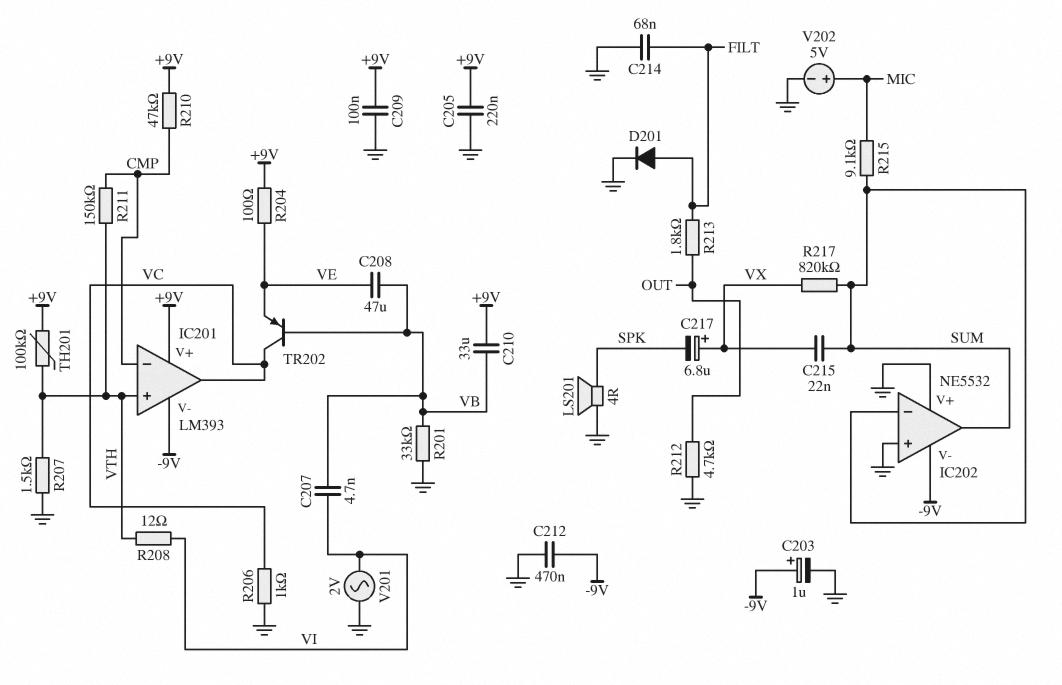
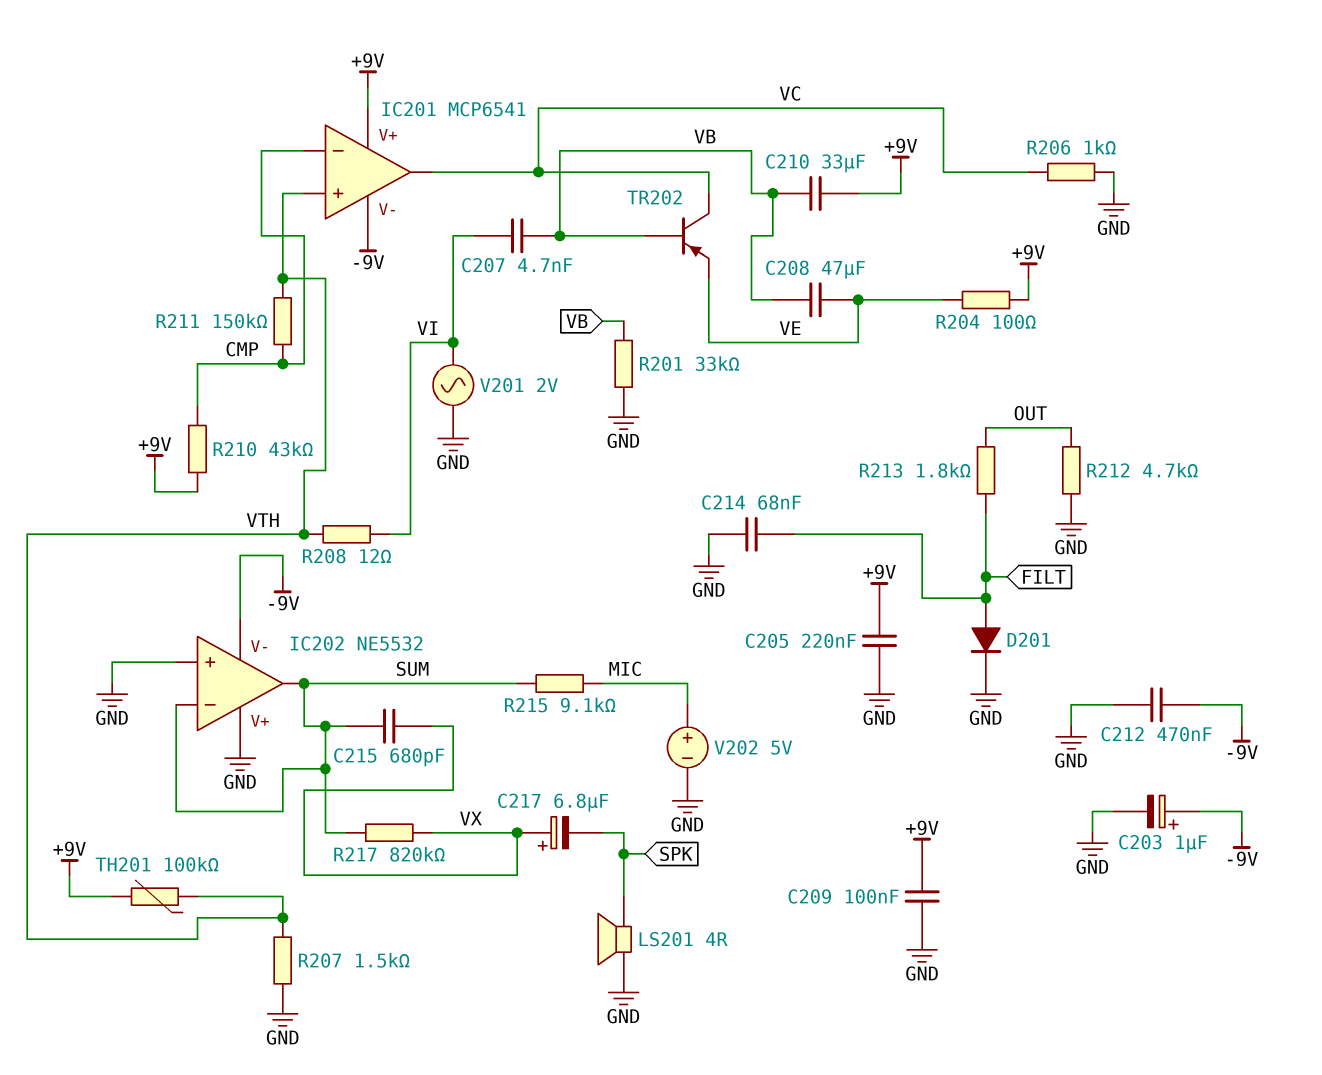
C215: 22nF (SUM, VX) -> 680pF (SUM, VX)
IC201: LM393 -> MCP6541
R210: 47k (+9V, CMP) -> 43k (+9V, CMP)

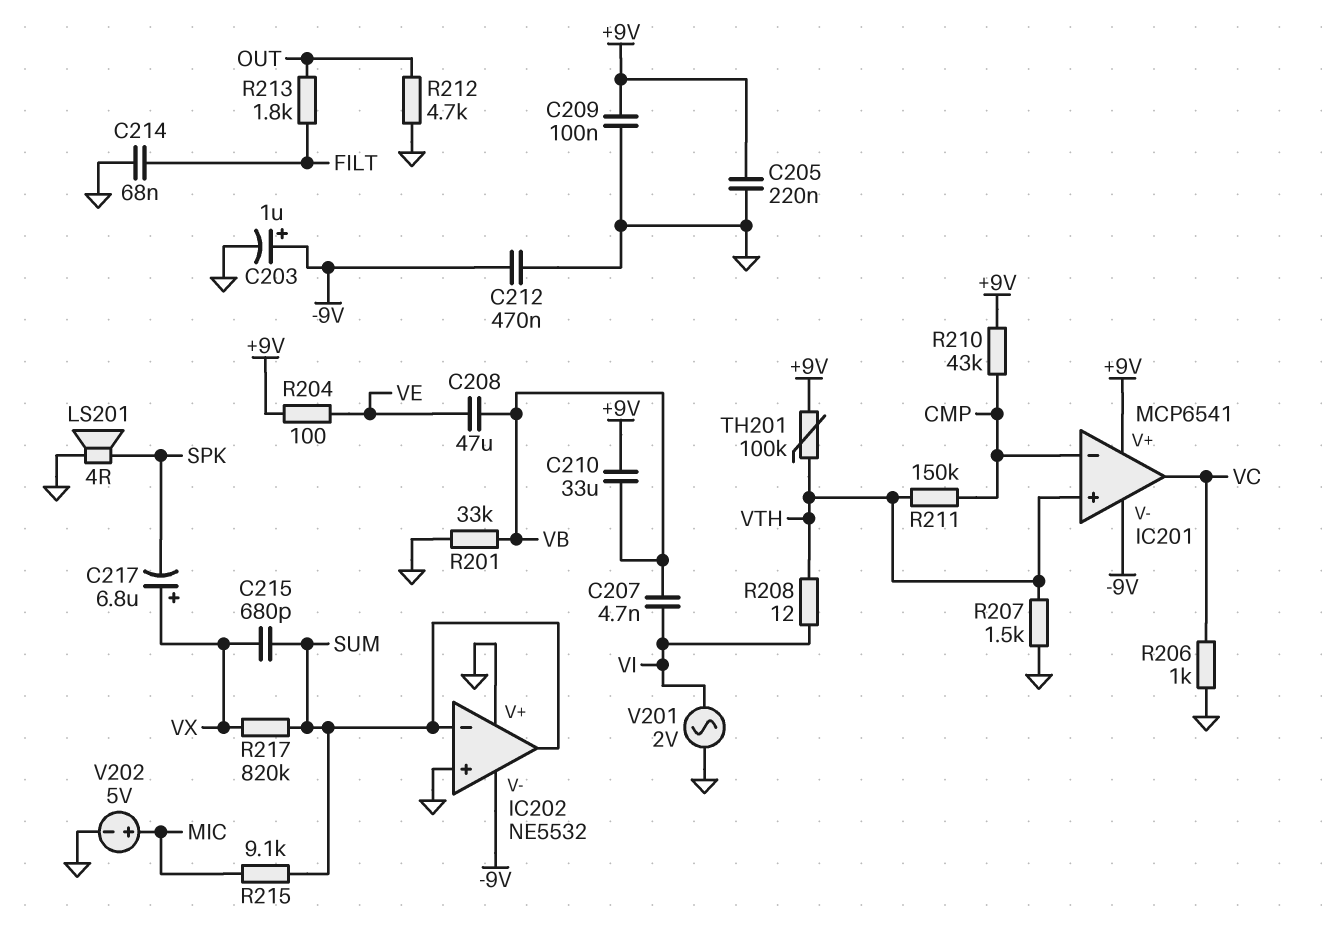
D201: diode (A FILT, K GND) -> none
TR202: PNP (B VB, C VC, E VE) -> none

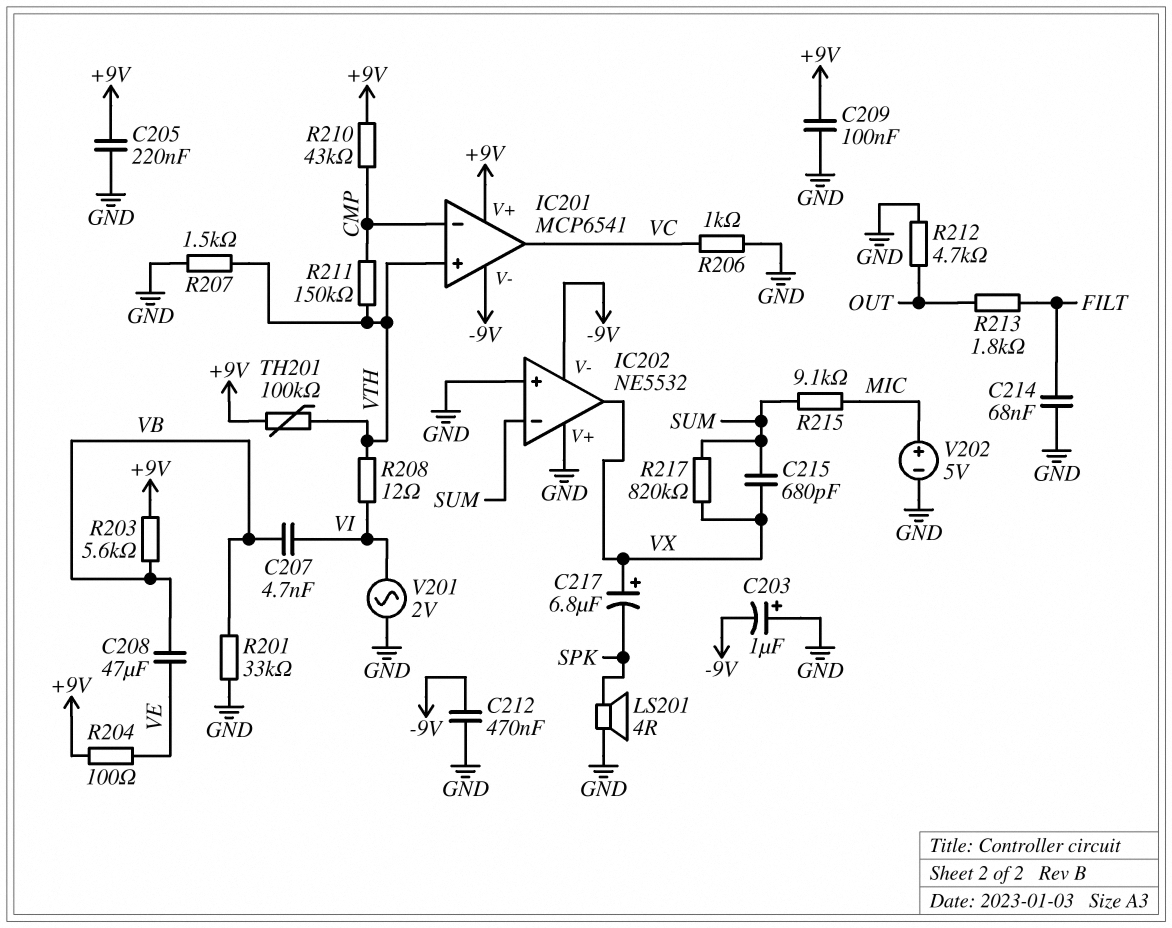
C203: 1uF (plus -9V, minus GND) -> 1uF (plus GND, minus -9V)
C210: 33uF (+9V, VB) -> none
IC202 pin out: SUM -> VX
R203: none -> 5.6k (+9V, VB)

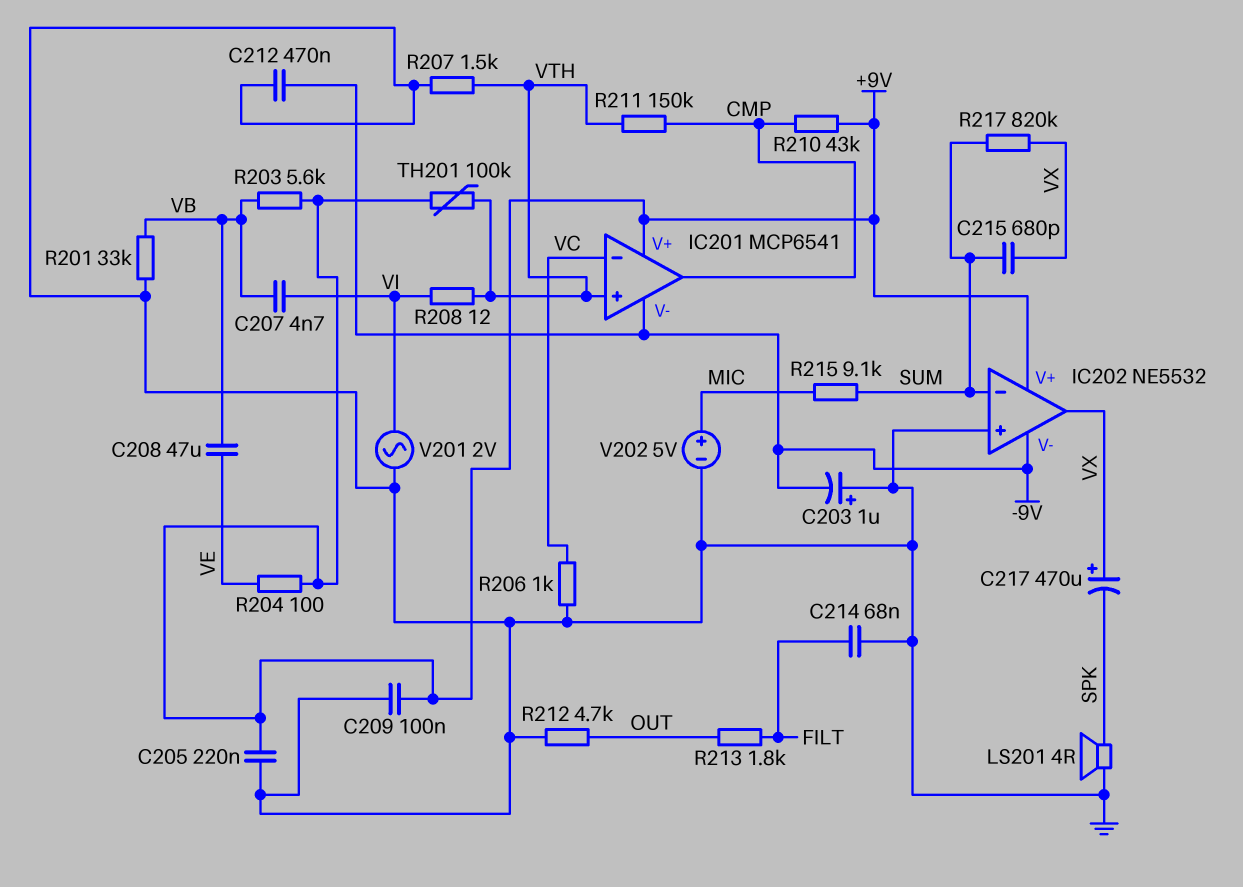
C217: 6.8uF (plus VX, minus SPK) -> 470uF (plus VX, minus SPK)
IC201 pin in-: CMP -> VC
IC201 pin out: VC -> CMP
IC202 pin V+: GND -> +9V

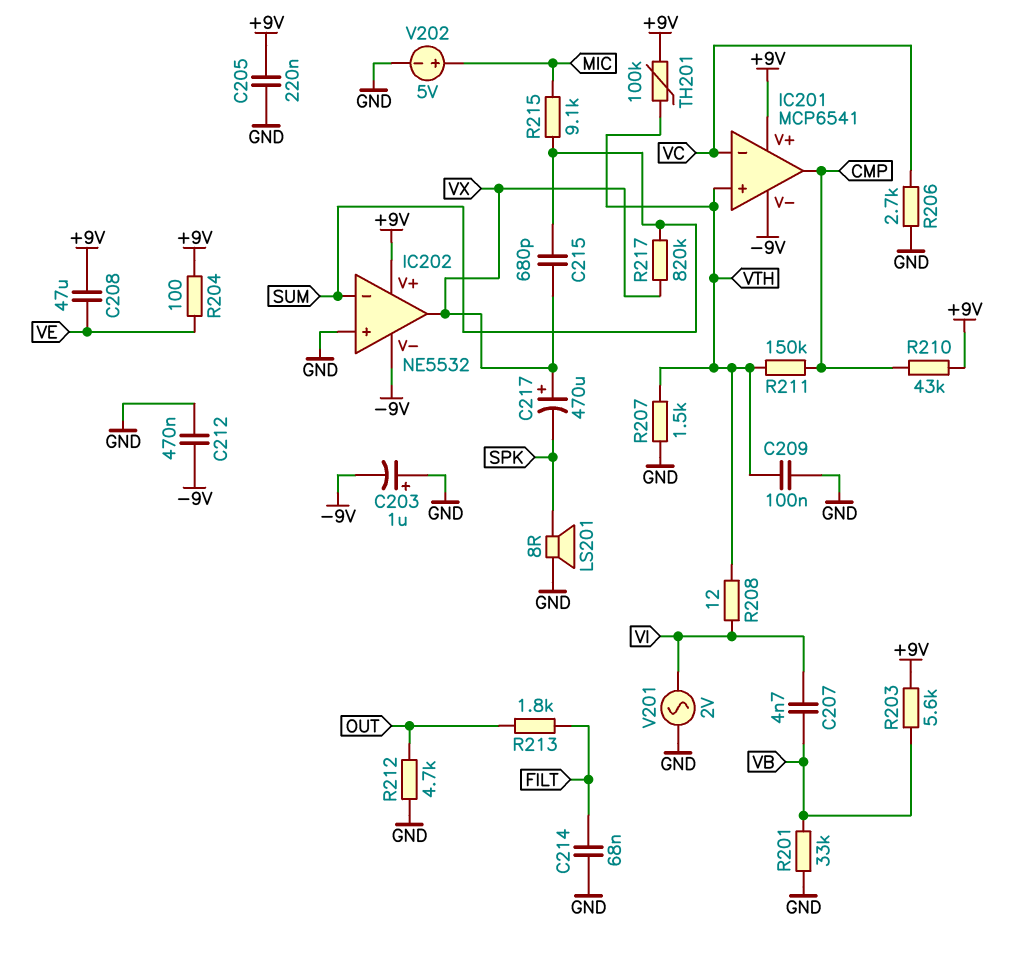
C208: 47uF (VB, VE) -> 47uF (+9V, VE)
C209: 100nF (+9V, GND) -> 100nF (GND, VTH)
LS201: speaker 4R (GND, SPK) -> speaker 8R (GND, SPK)
R206: 1k (GND, VC) -> 2.7k (GND, VC)

